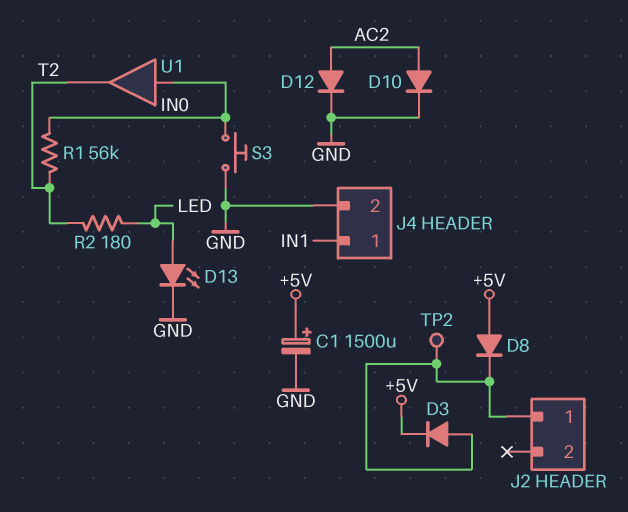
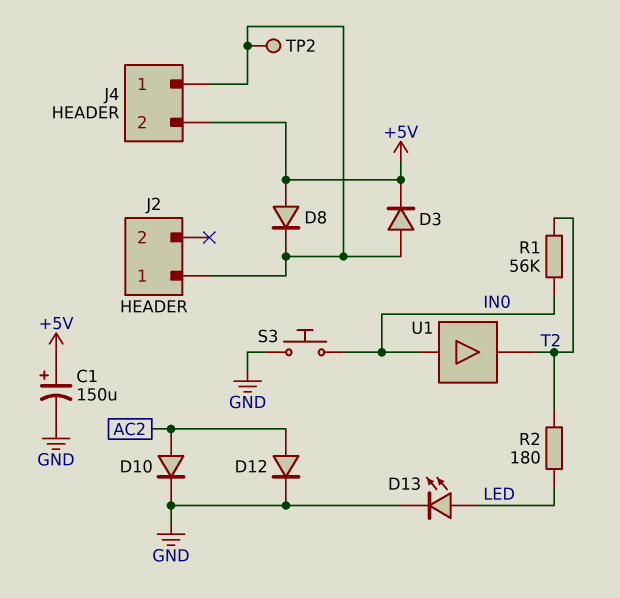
C1: 1500uF (plus +5V, minus GND) -> 150uF (plus +5V, minus GND)
J4 pin 1: IN1 -> J2/1
J4 pin 2: GND -> +5V

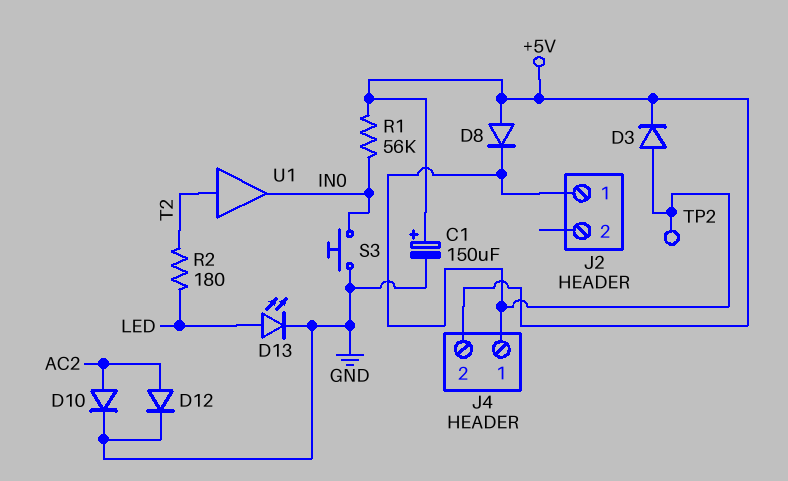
R1: 56k (IN0, T2) -> 56k (+5V, IN0)
U1: buffer (in IN0, out T2) -> buffer (in T2, out IN0)

